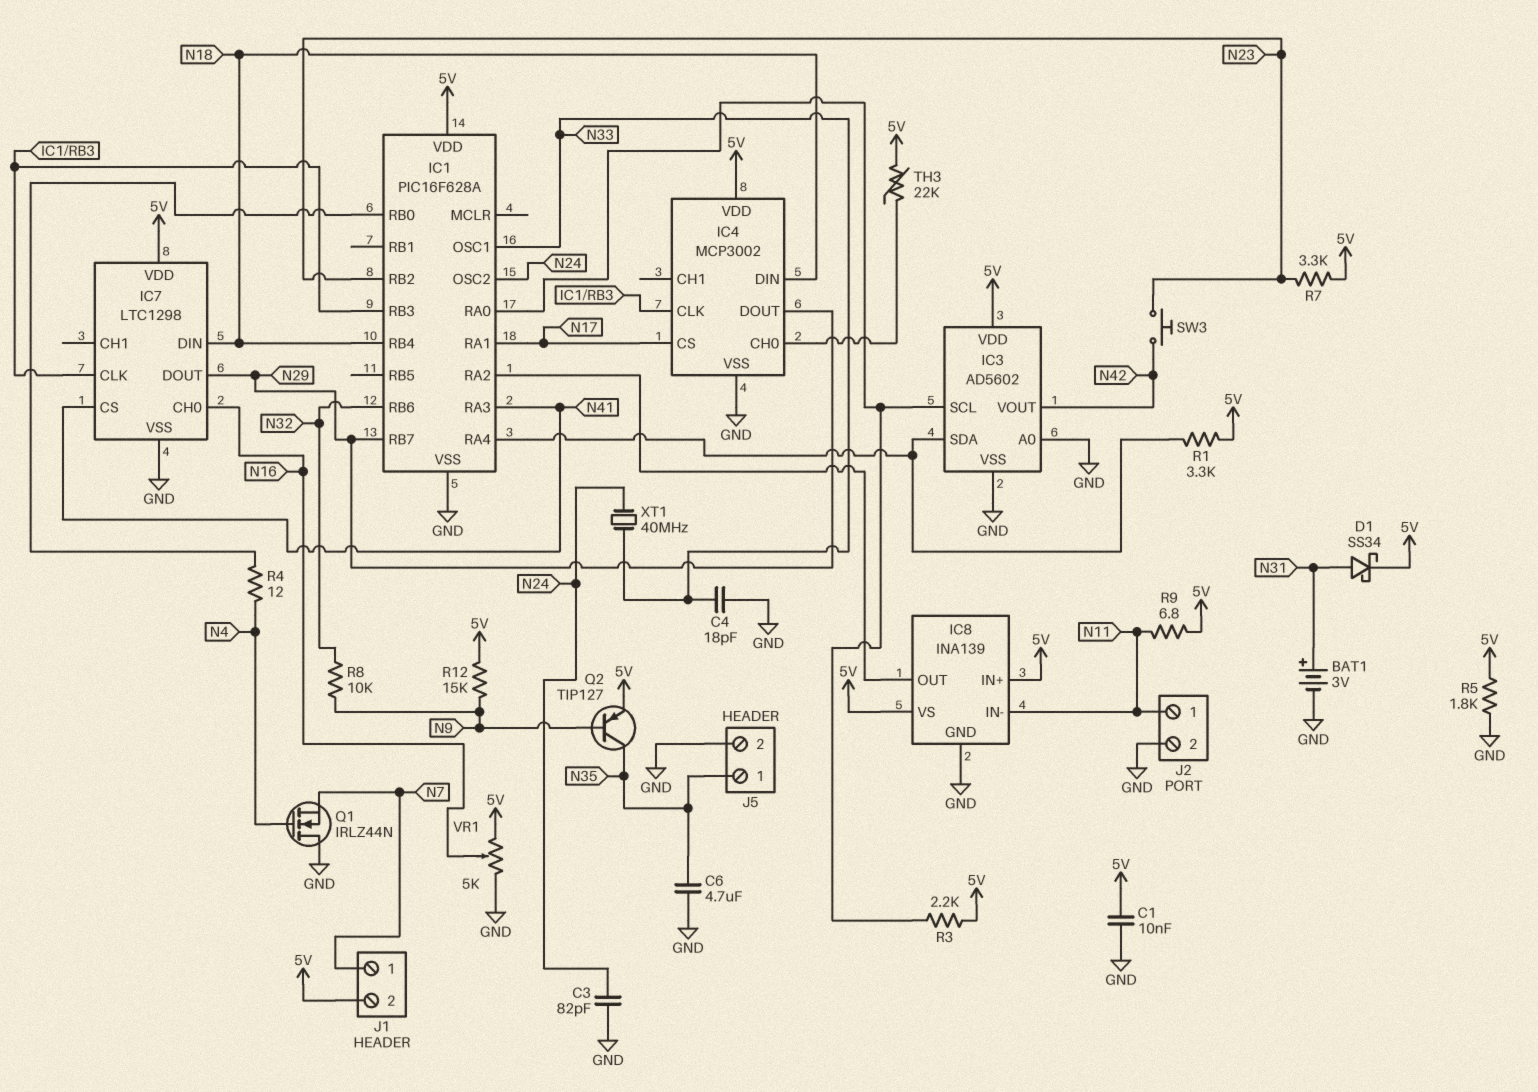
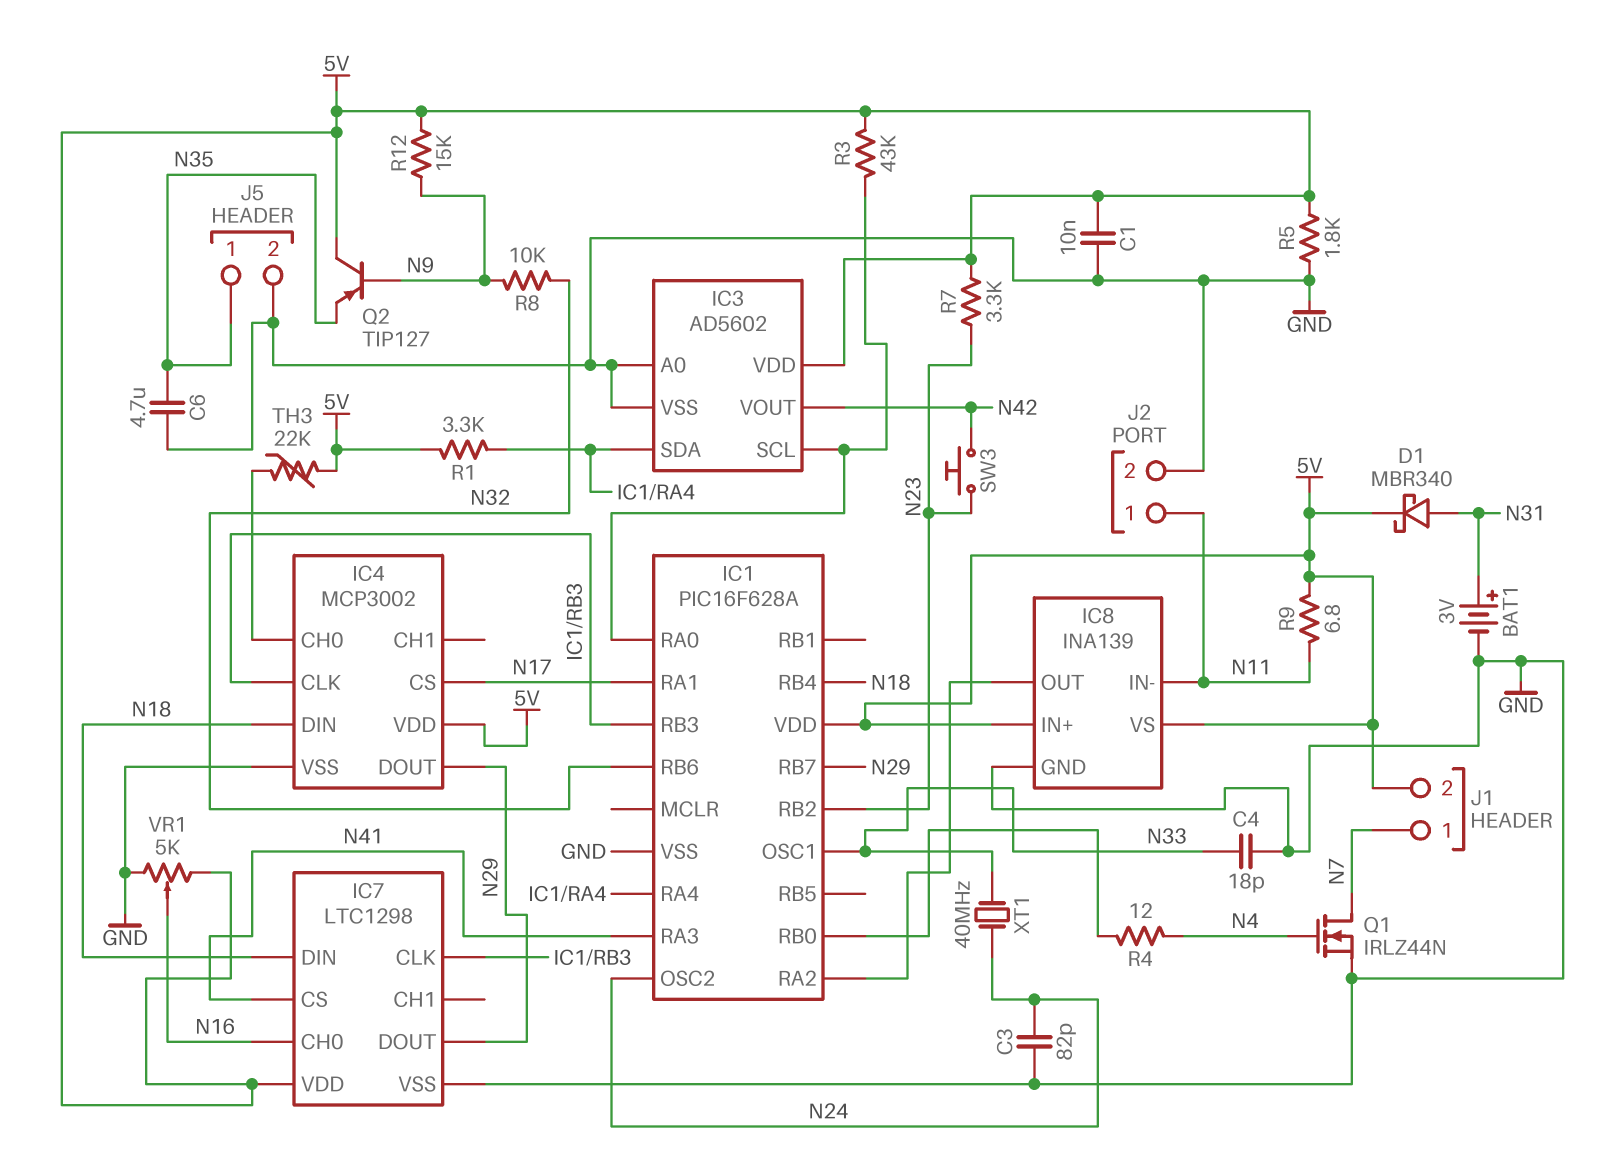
D1: schottky SS34 (A N31, K 5V) -> schottky MBR340 (A N31, K 5V)
Q1: NMOS IRLZ44N (G N4, D GND, S N7) -> NMOS IRLZ44N (G N4, D N7, S GND)
Q2: PNP TIP127 (B N9, C N35, E 5V) -> PNP TIP127 (B N9, C 5V, E N35)
R3: 2.2k (5V, IC1/RA0) -> 43k (5V, IC1/RA0)

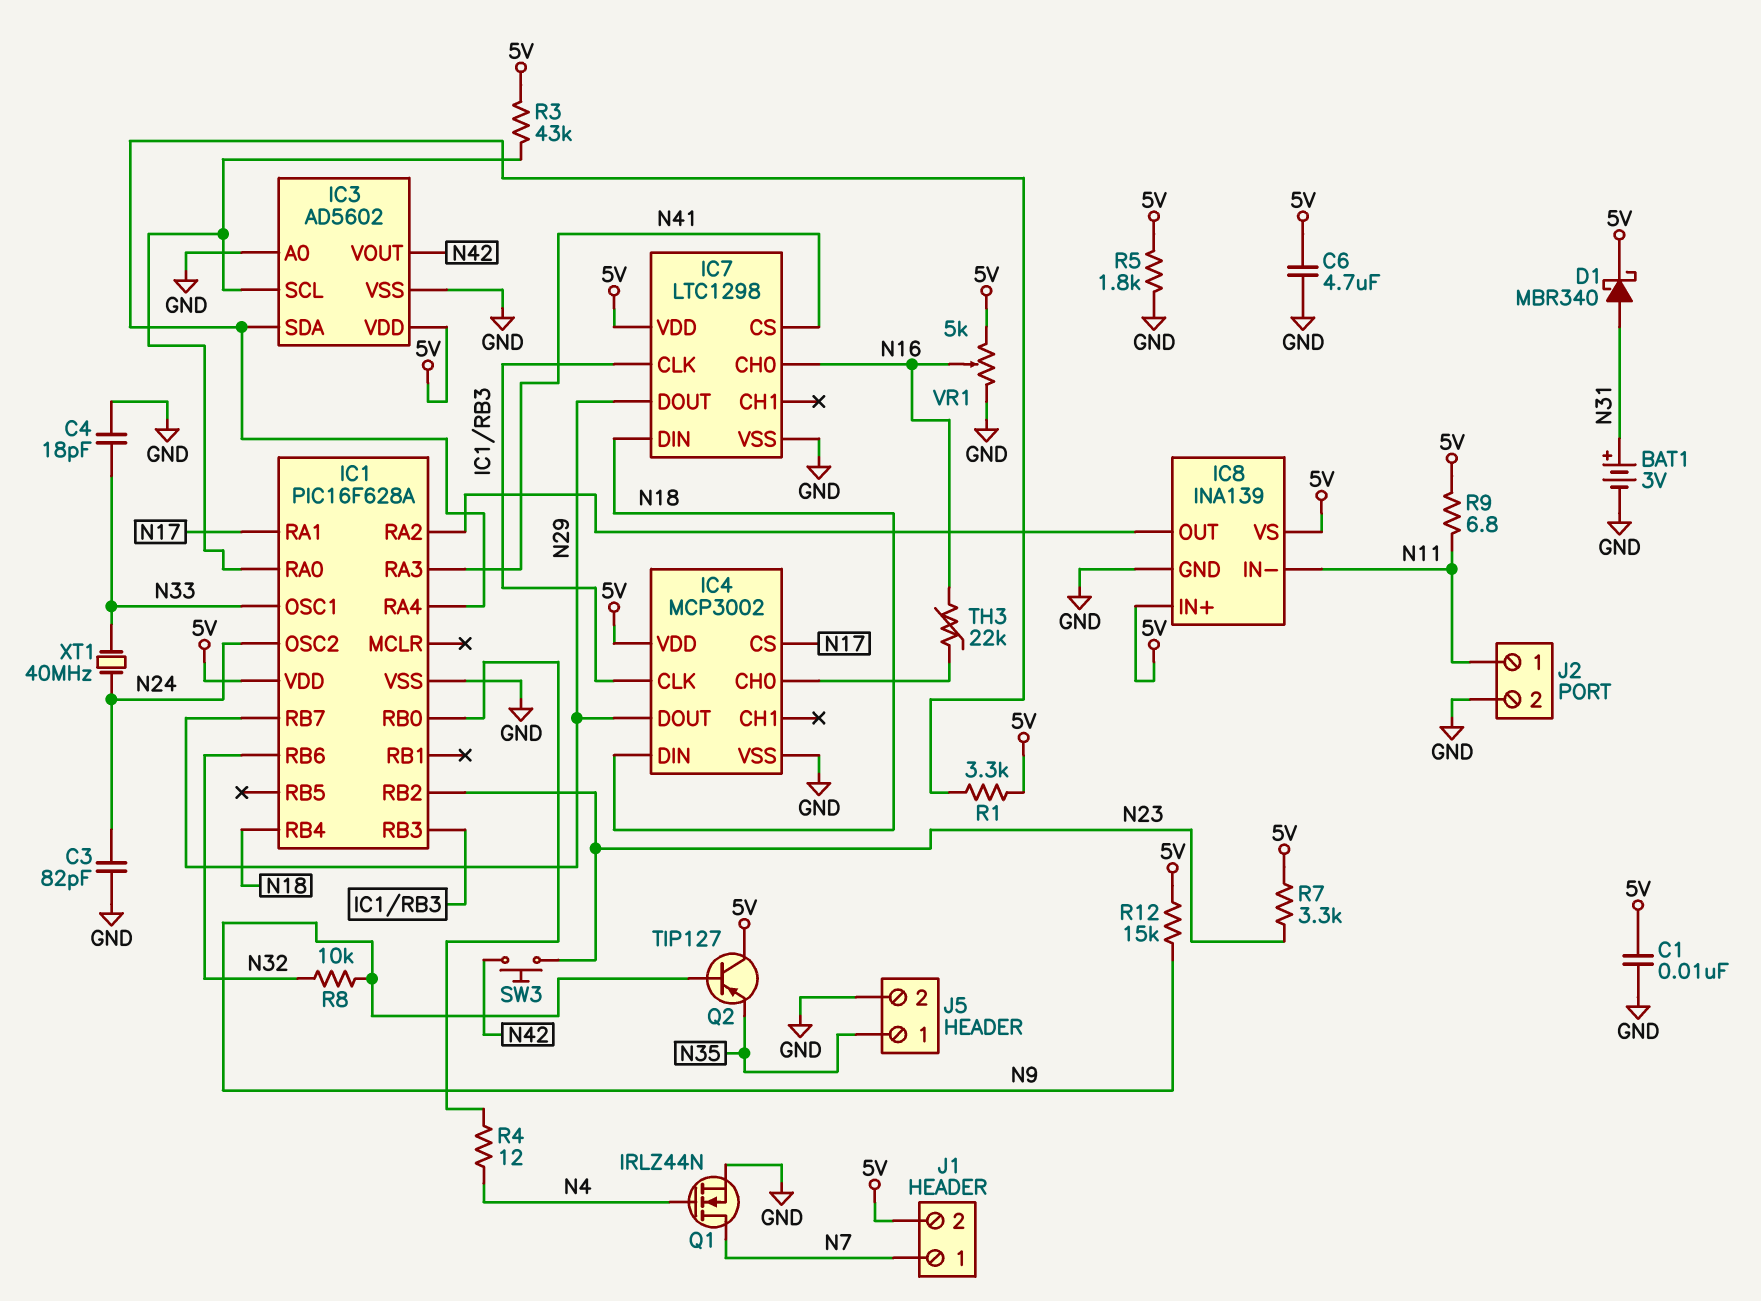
C6: 4.7uF (GND, N35) -> 4.7uF (5V, GND)
TH3: 22k (5V, IC4/CH0) -> 22k (IC4/CH0, N16)

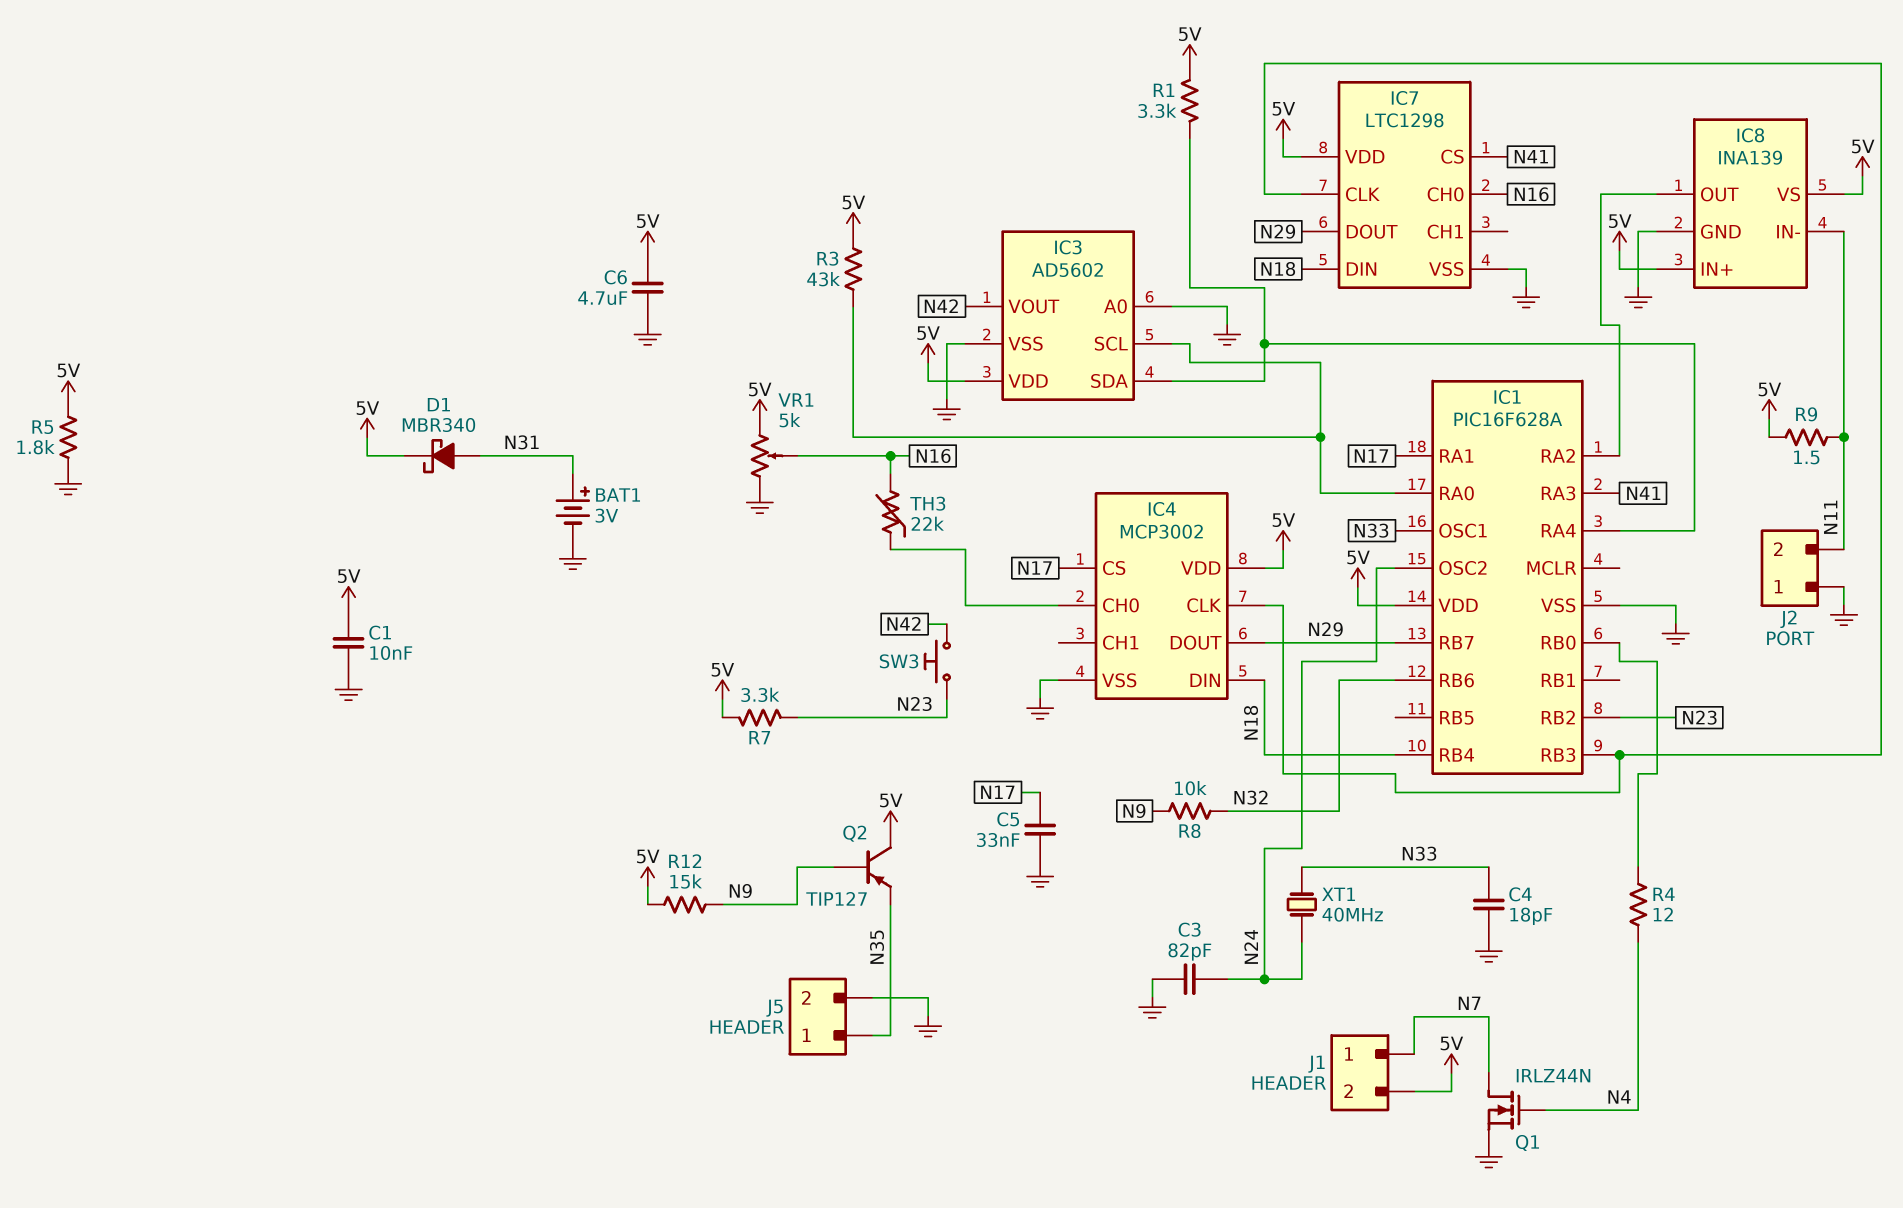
C5: none -> 33nF (GND, N17)
J2 pin 1: N11 -> GND
J2 pin 2: GND -> N11
R9: 6.8 (5V, N11) -> 1.5 (5V, N11)

